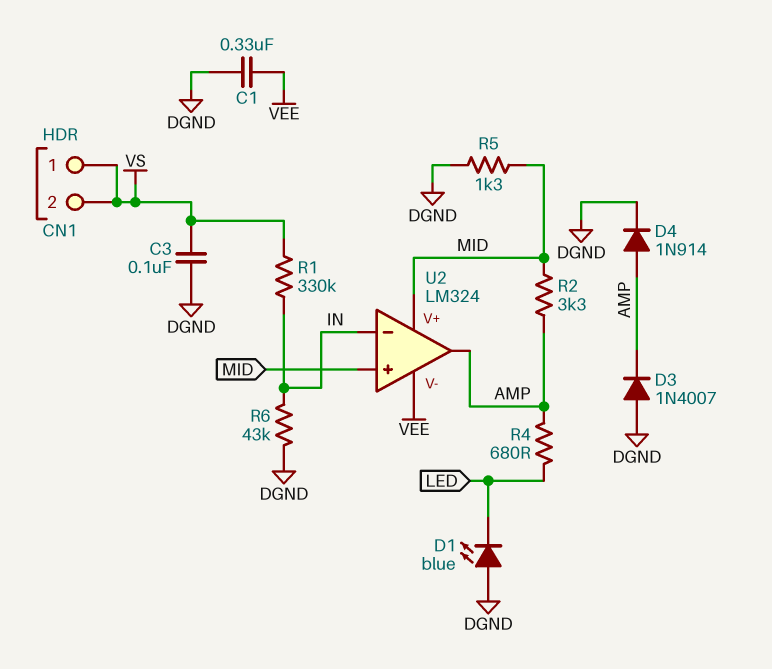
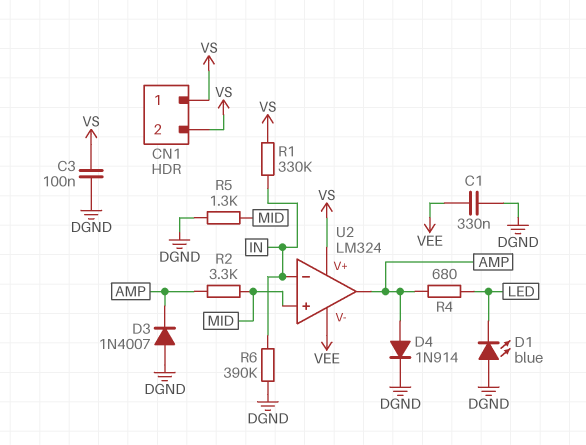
R6: 43k (DGND, IN) -> 390k (DGND, IN)
U2 pin V+: MID -> VS

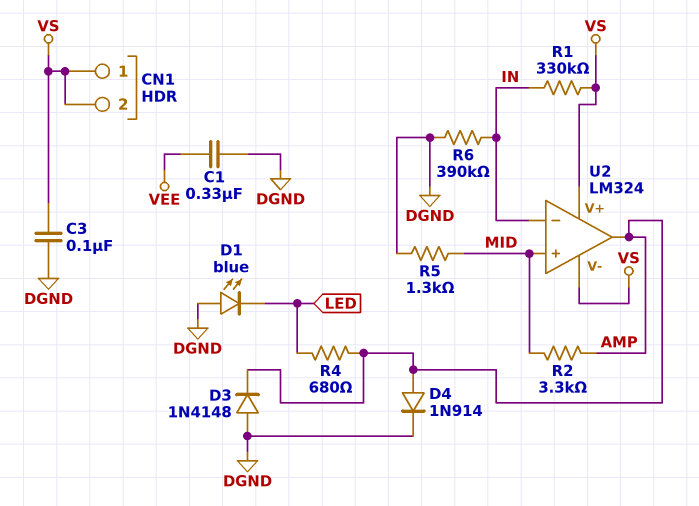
D3: diode 1N4007 (A DGND, K AMP) -> diode 1N4148 (A DGND, K AMP)
U2 pin V-: VEE -> VS

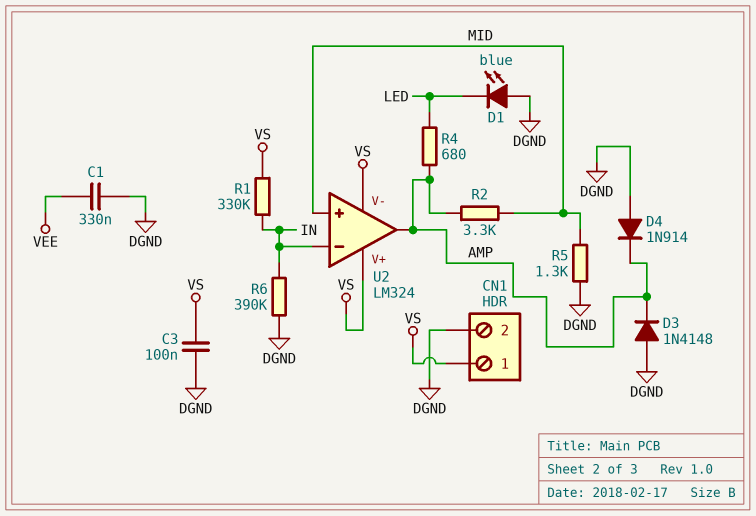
CN1 pin 2: VS -> DGND
D4: diode 1N914 (A AMP, K DGND) -> diode 1N914 (A DGND, K AMP)

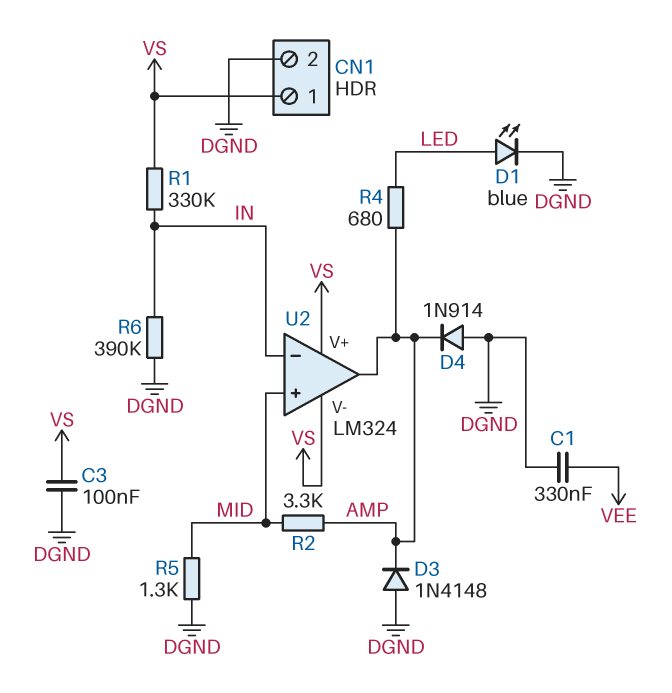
D1: LED blue (A DGND, K LED) -> LED blue (A LED, K DGND)

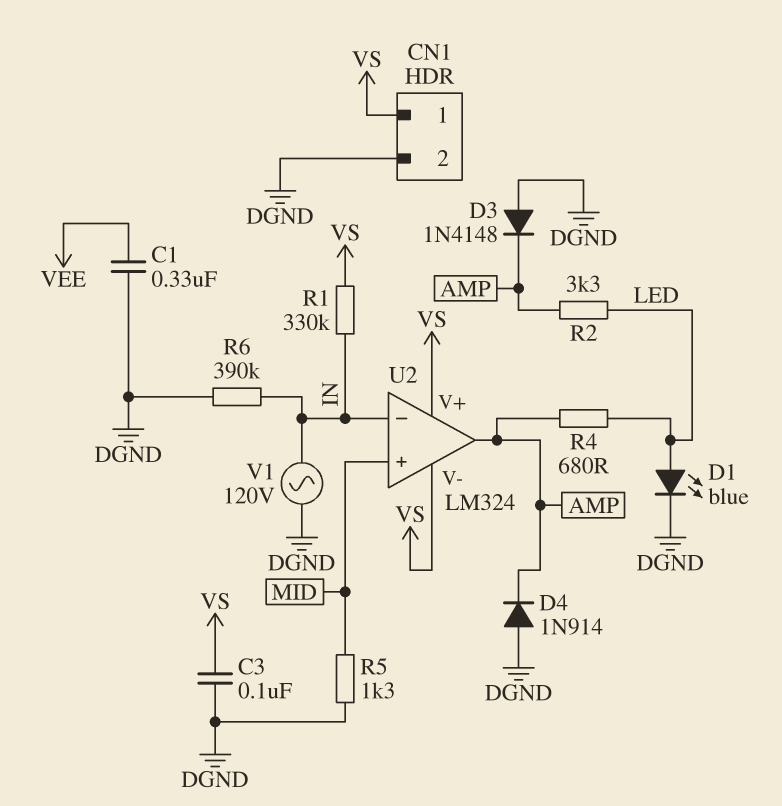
R2: 3.3k (AMP, MID) -> 3.3k (AMP, LED)
V1: none -> AC 120V (DGND, IN)

